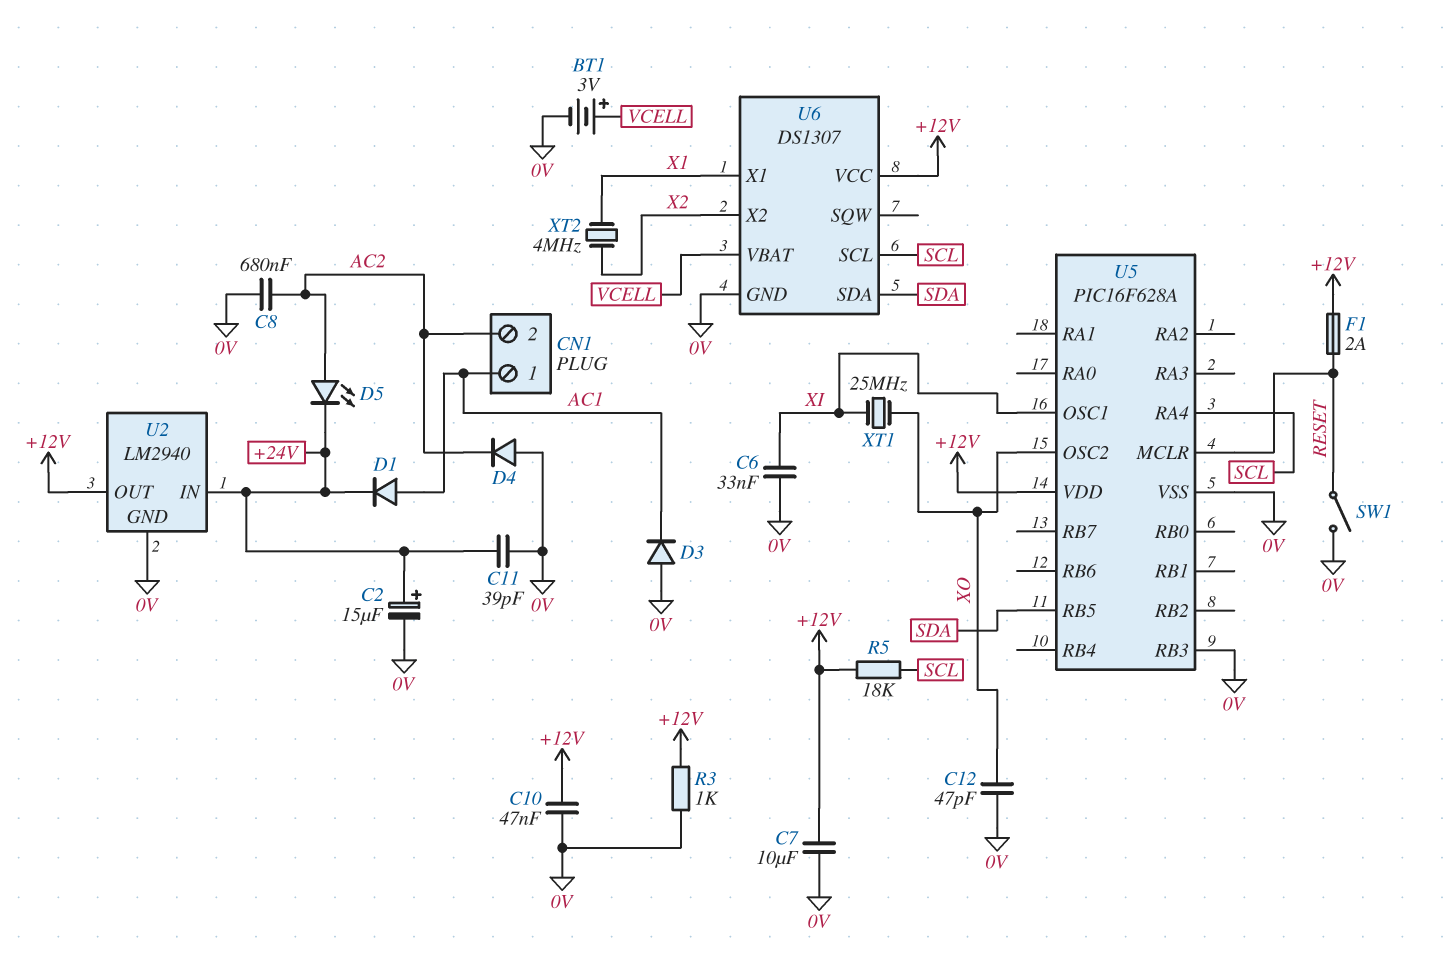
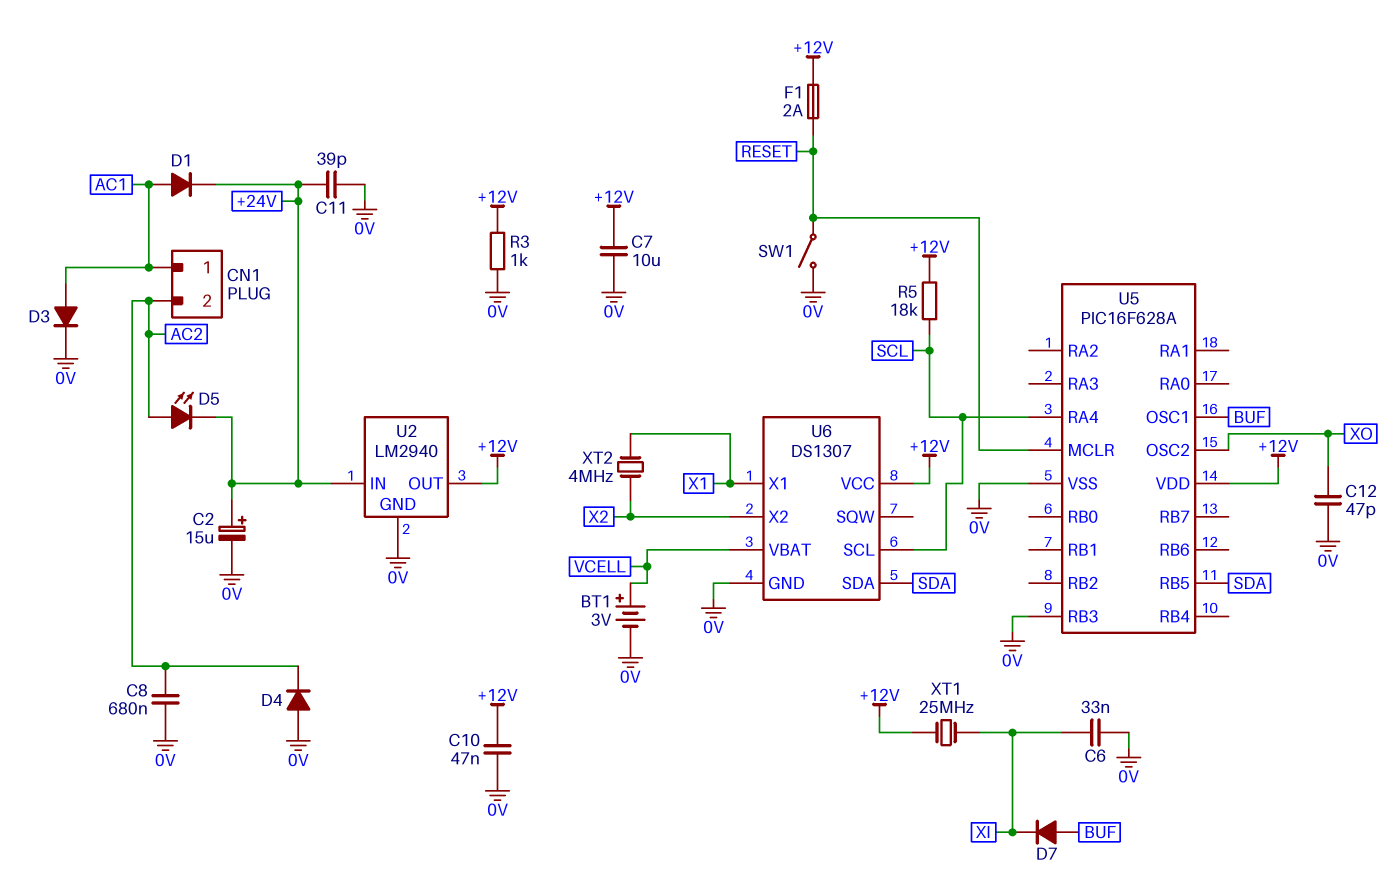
D3: diode (A 0V, K AC1) -> diode (A AC1, K 0V)
D7: none -> diode (A BUF, K XI)
U5 pin OSC1: XI -> BUF
XT1: 25MHz (XI, XO) -> 25MHz (+12V, XI)

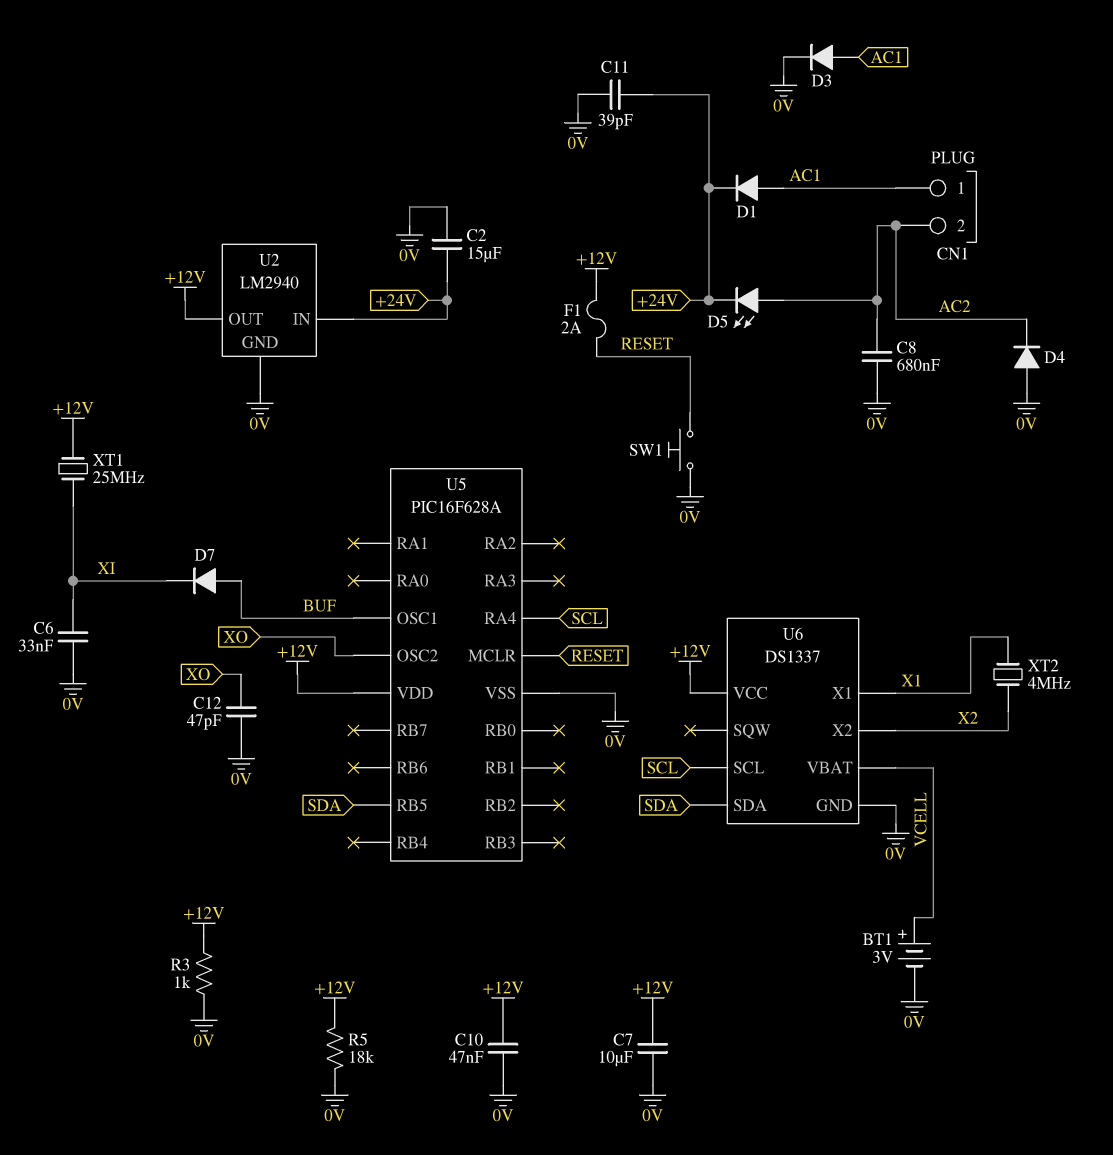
C2: 15uF (plus +24V, minus 0V) -> 15uF (+24V, 0V)
R5: 18k (+12V, SCL) -> 18k (+12V, 0V)
SW1: switch (0V, RESET) -> button (0V, RESET)
U5 pin RB3: 0V -> none
U6: DS1307 -> DS1337

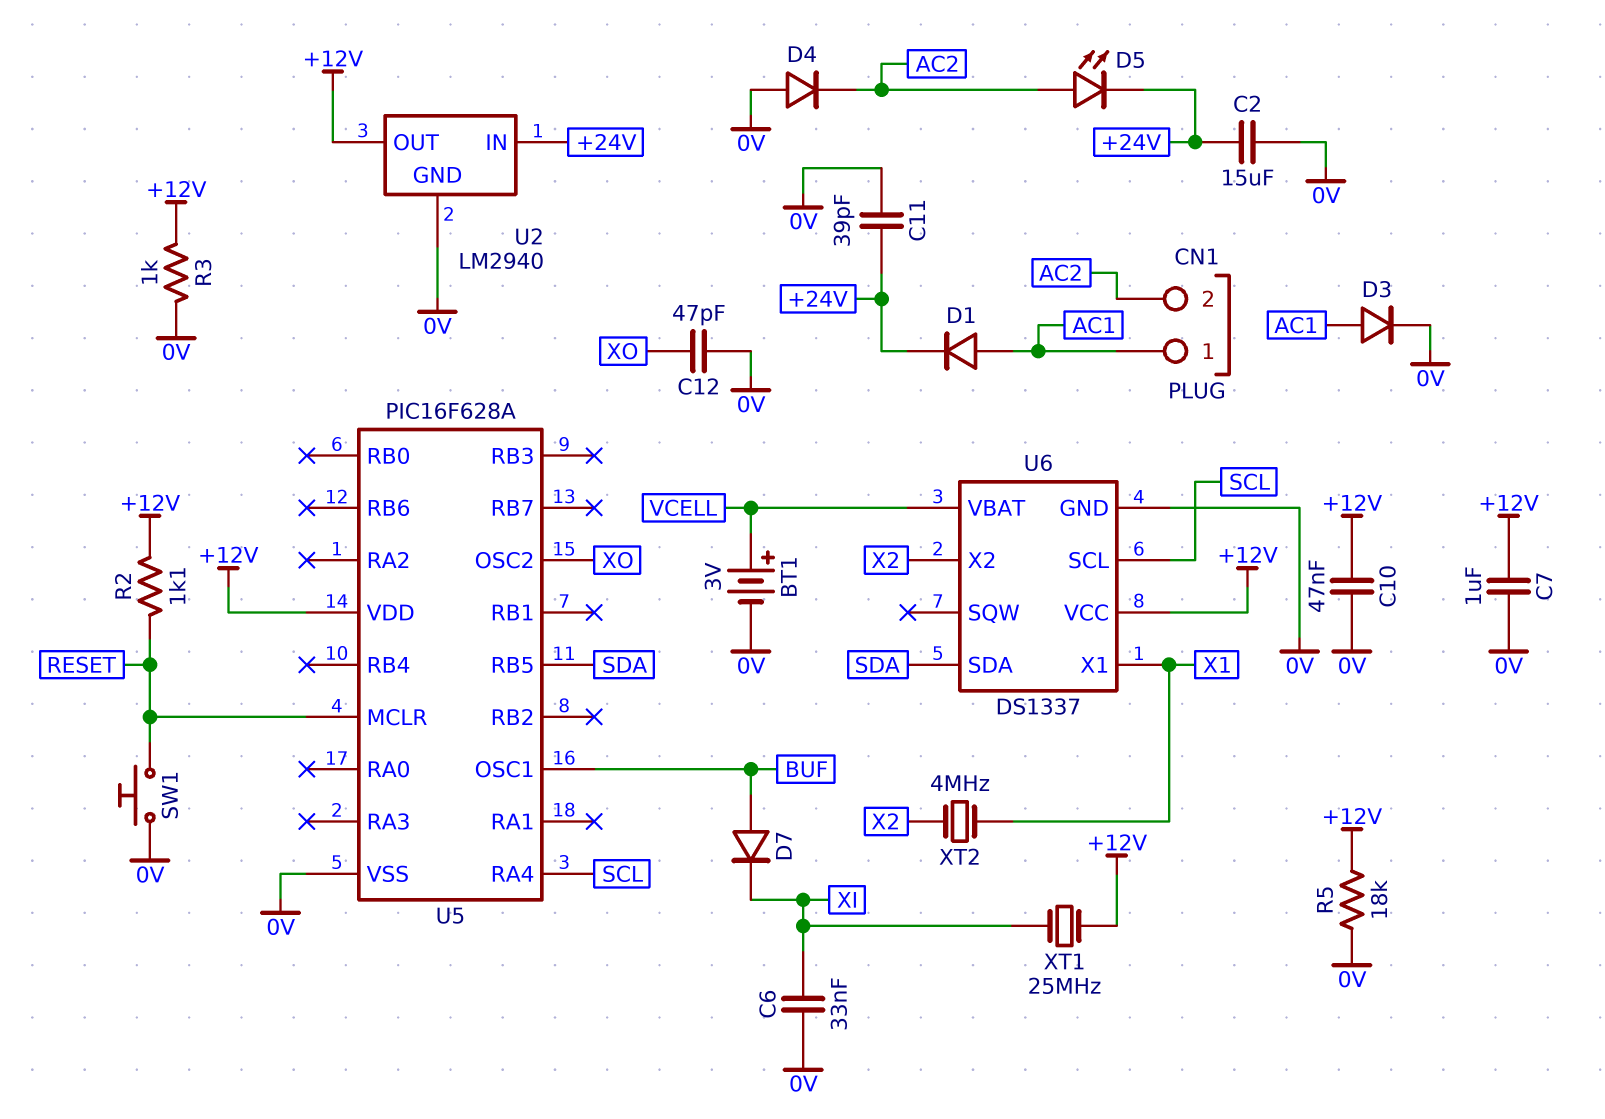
C7: 10uF (+12V, 0V) -> 1uF (+12V, 0V)
C8: 680nF (0V, AC2) -> none
F1: 2A (+12V, RESET) -> none
R2: none -> 1.1k (+12V, RESET)

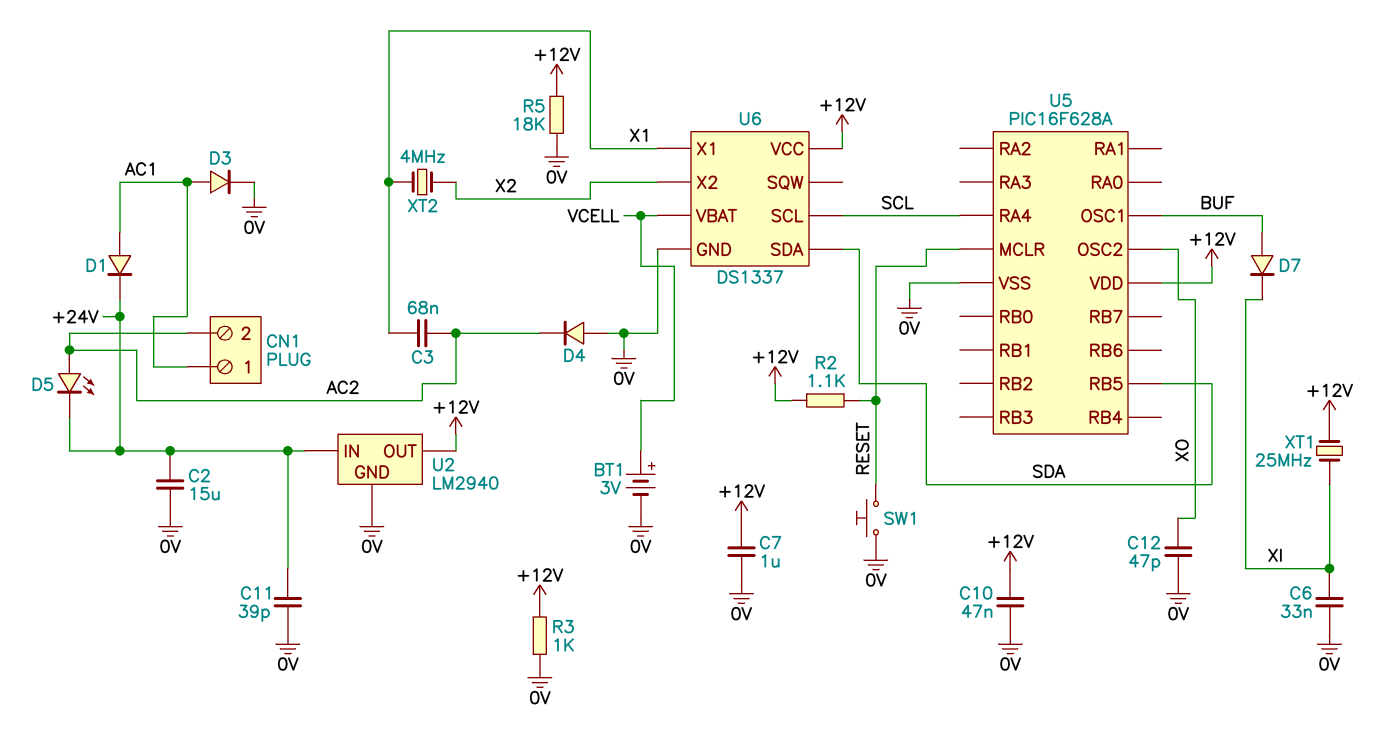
C3: none -> 68nF (AC2, X1)

